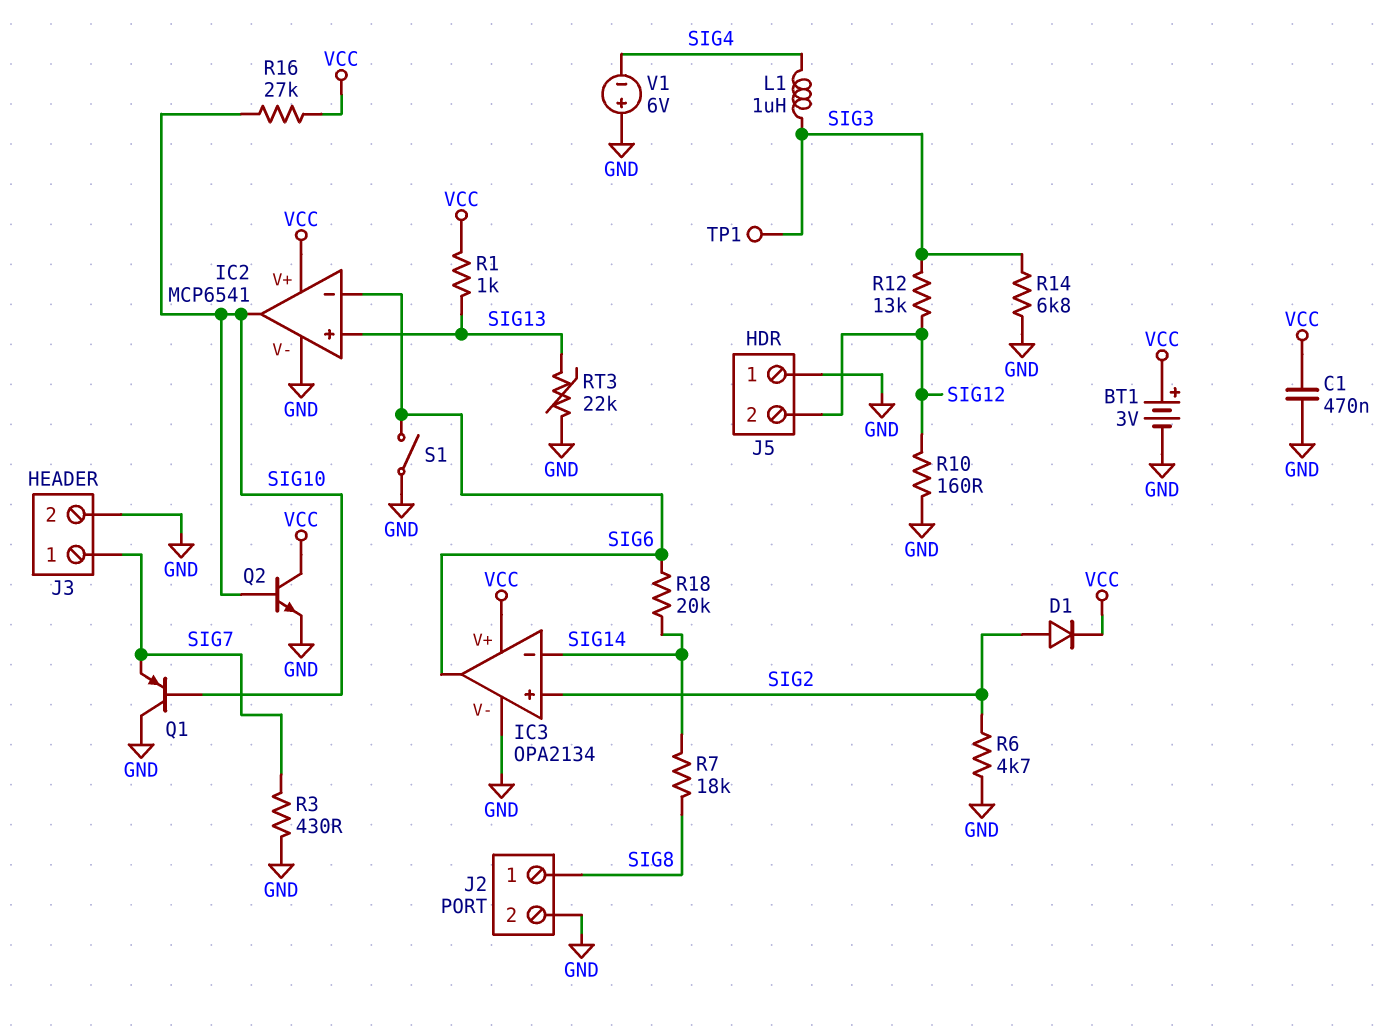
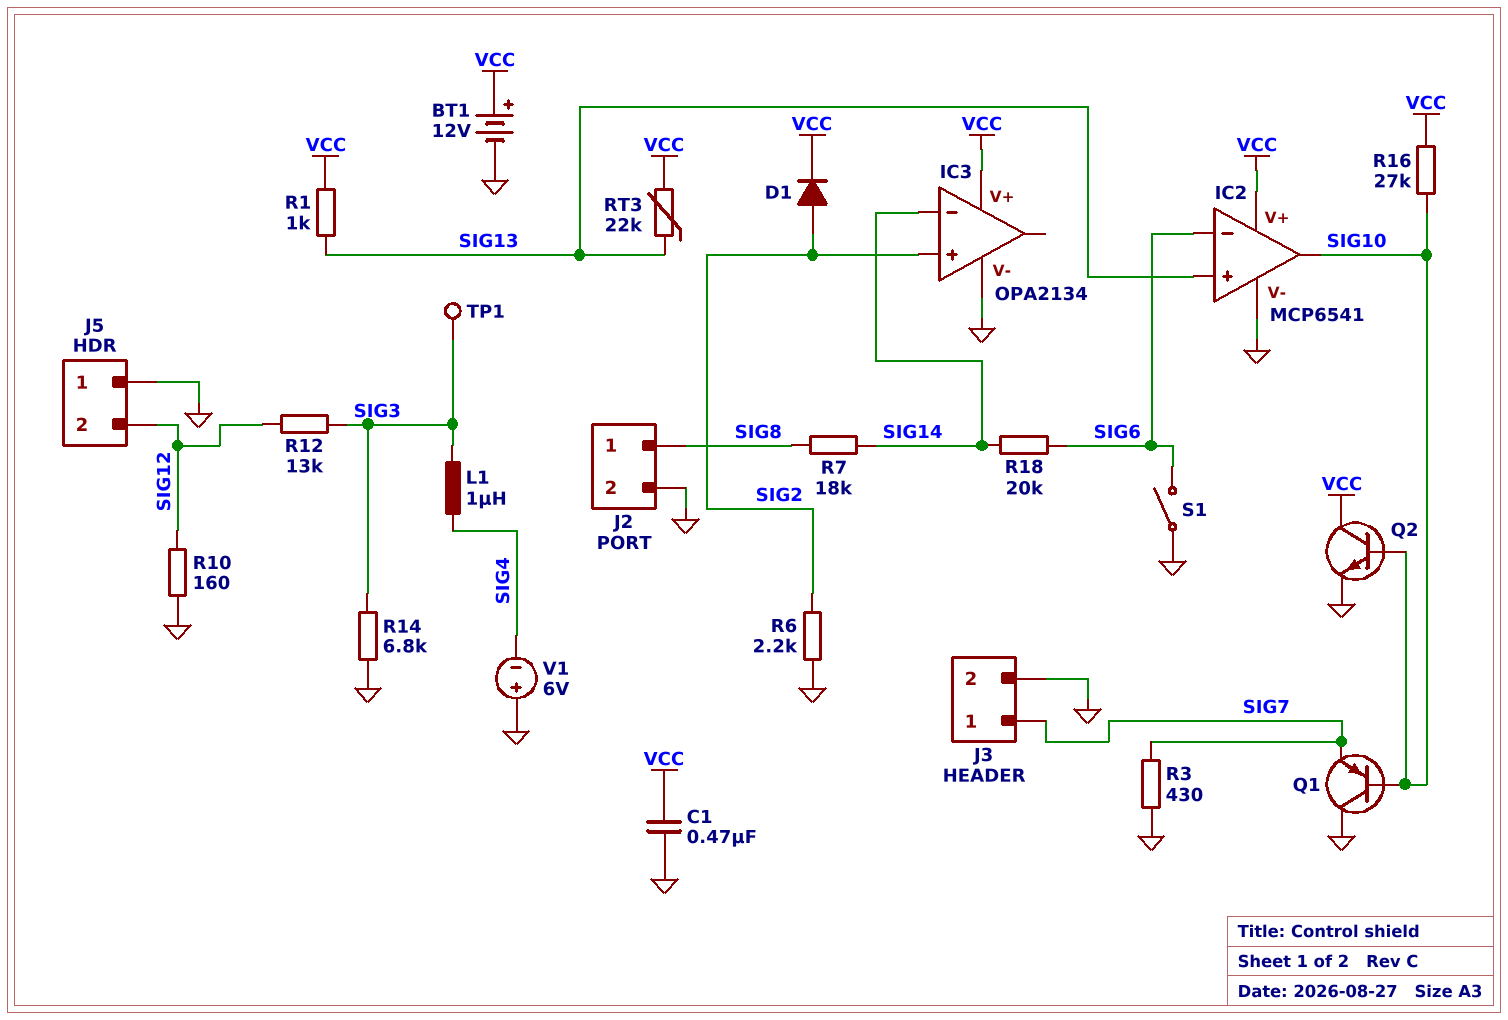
BT1: 3V (plus VCC, minus GND) -> 12V (plus VCC, minus GND)
IC3 pin out: SIG6 -> none
R6: 4.7k (GND, SIG2) -> 2.2k (GND, SIG2)
RT3: 22k (GND, SIG13) -> 22k (SIG13, VCC)

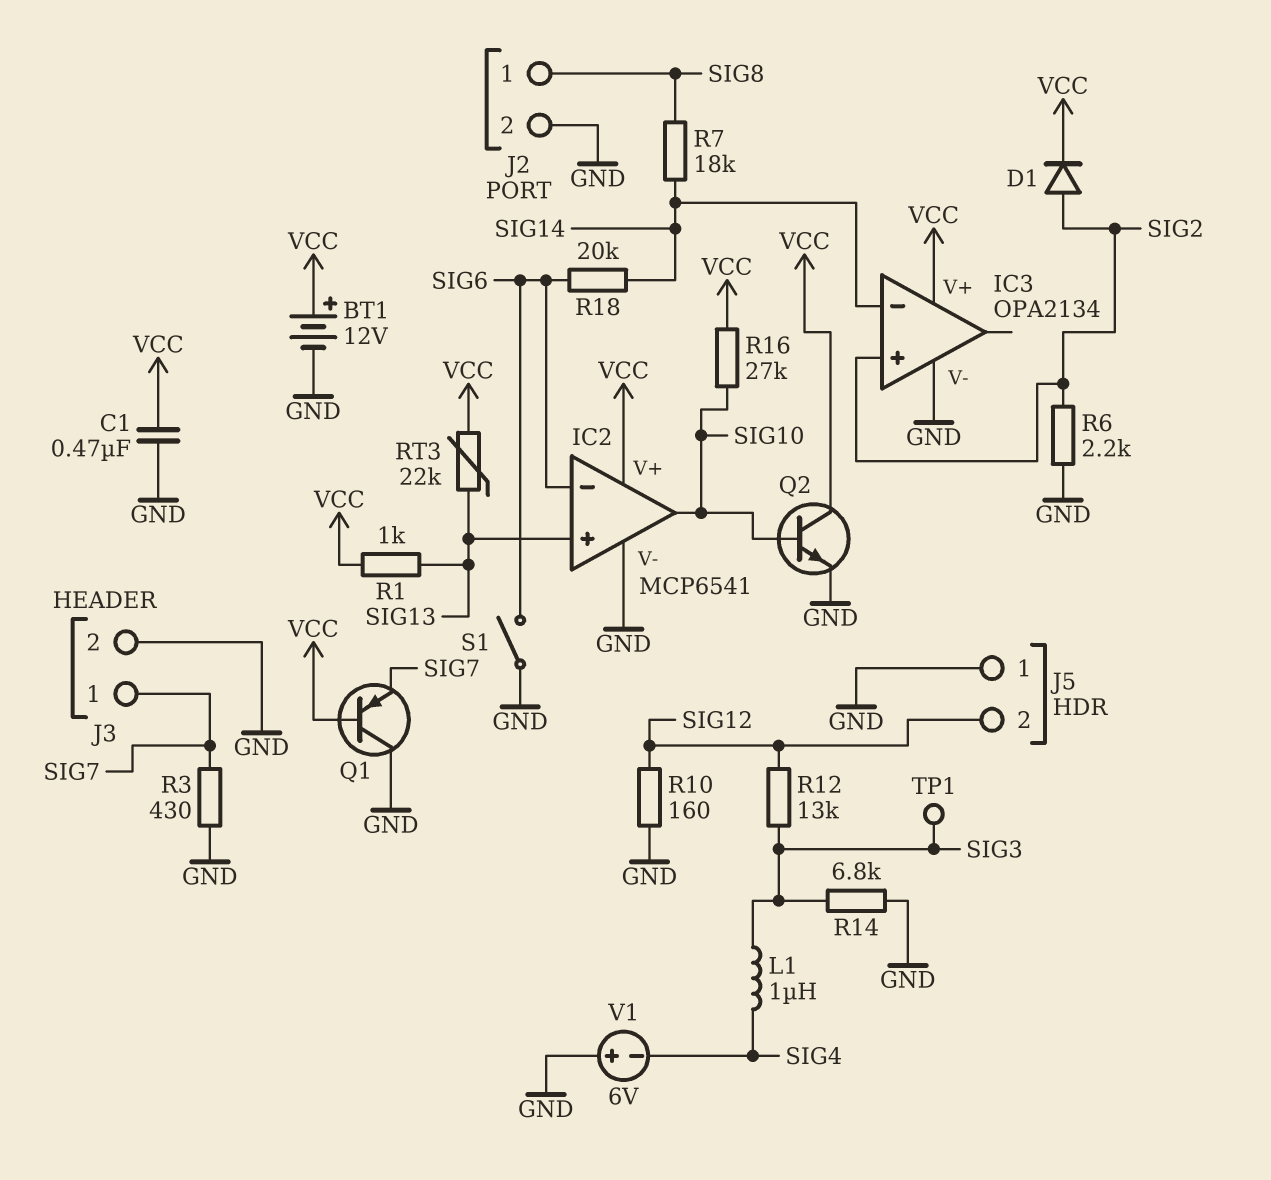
Q1: PNP (B SIG10, C GND, E SIG7) -> PNP (B VCC, C GND, E SIG7)

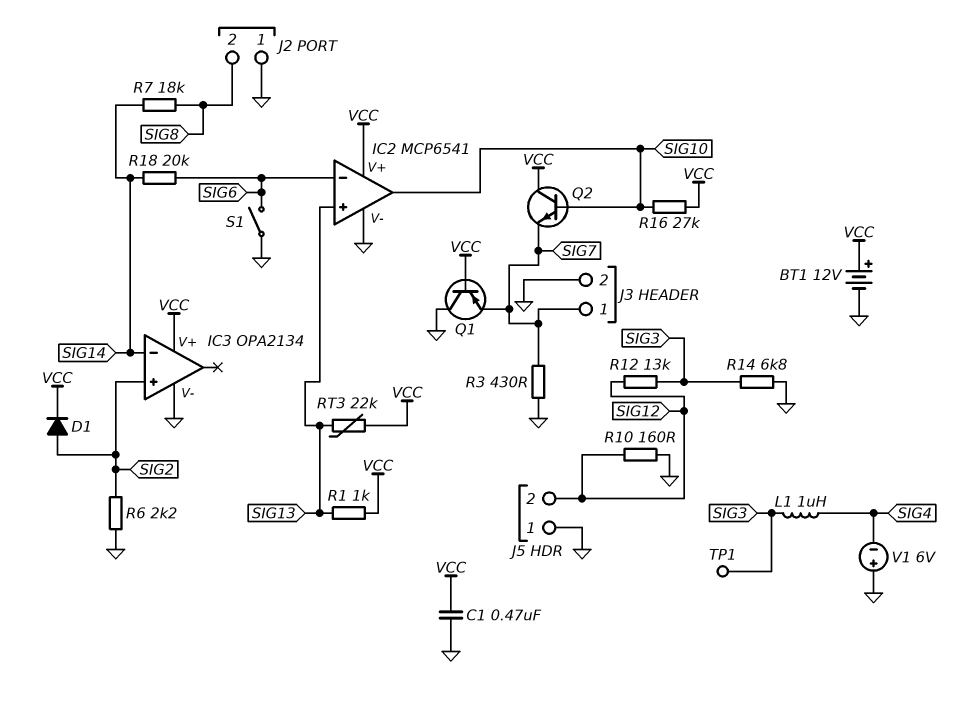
J2 pin 1: SIG8 -> GND
J2 pin 2: GND -> SIG8
Q2: NPN (B SIG10, C VCC, E GND) -> NPN (B SIG10, C VCC, E SIG7)

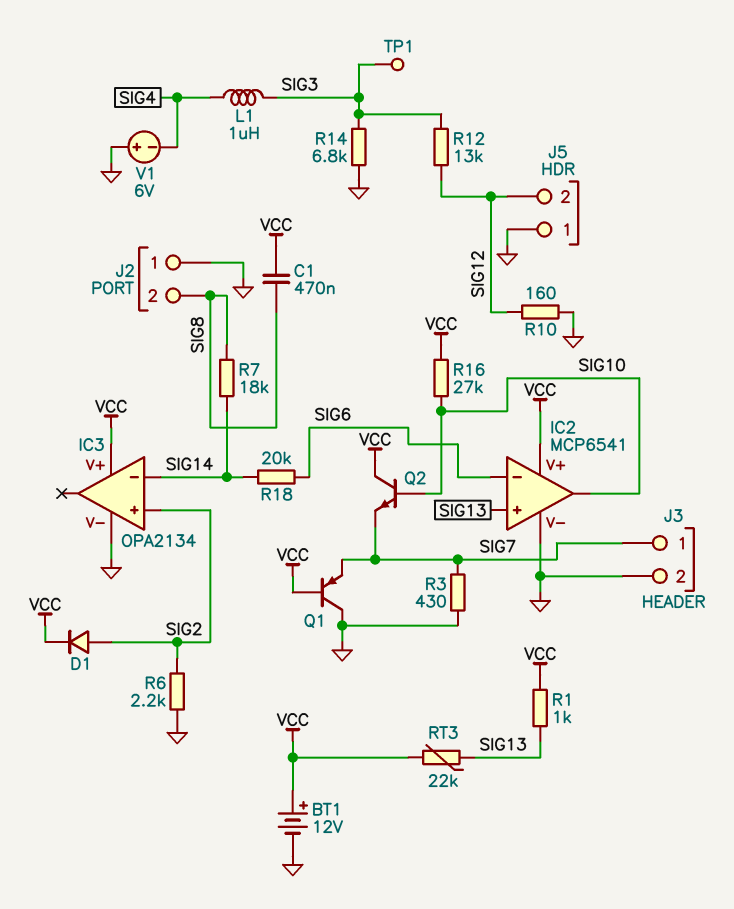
C1: 470nF (GND, VCC) -> 470nF (SIG8, VCC)
S1: switch (GND, SIG6) -> none

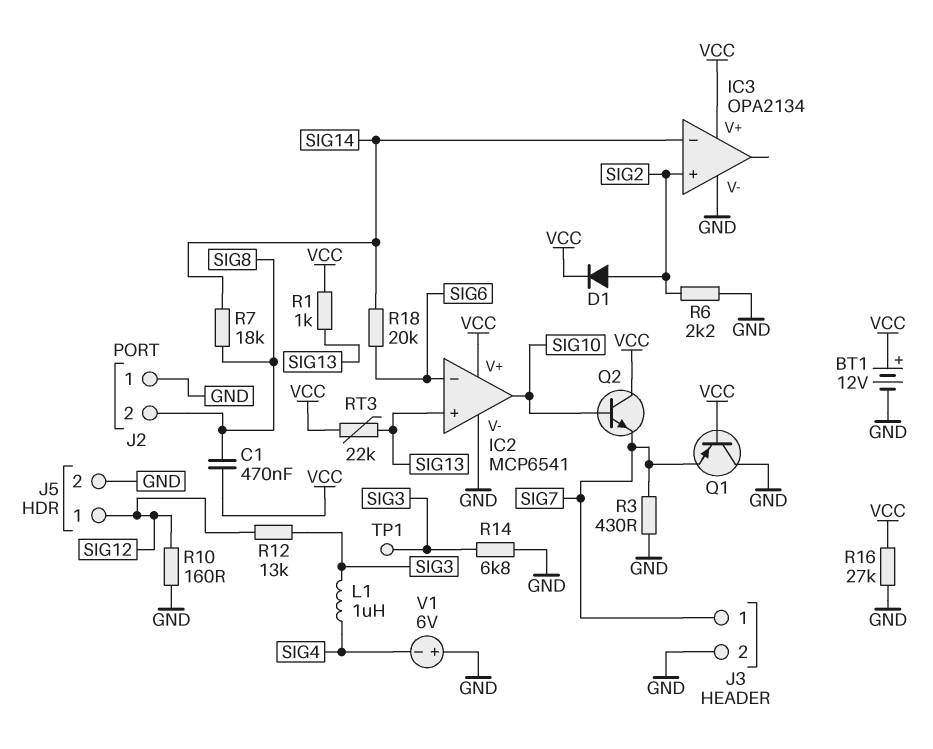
J5 pin 1: GND -> SIG12
J5 pin 2: SIG12 -> GND
R16: 27k (SIG10, VCC) -> 27k (GND, VCC)

